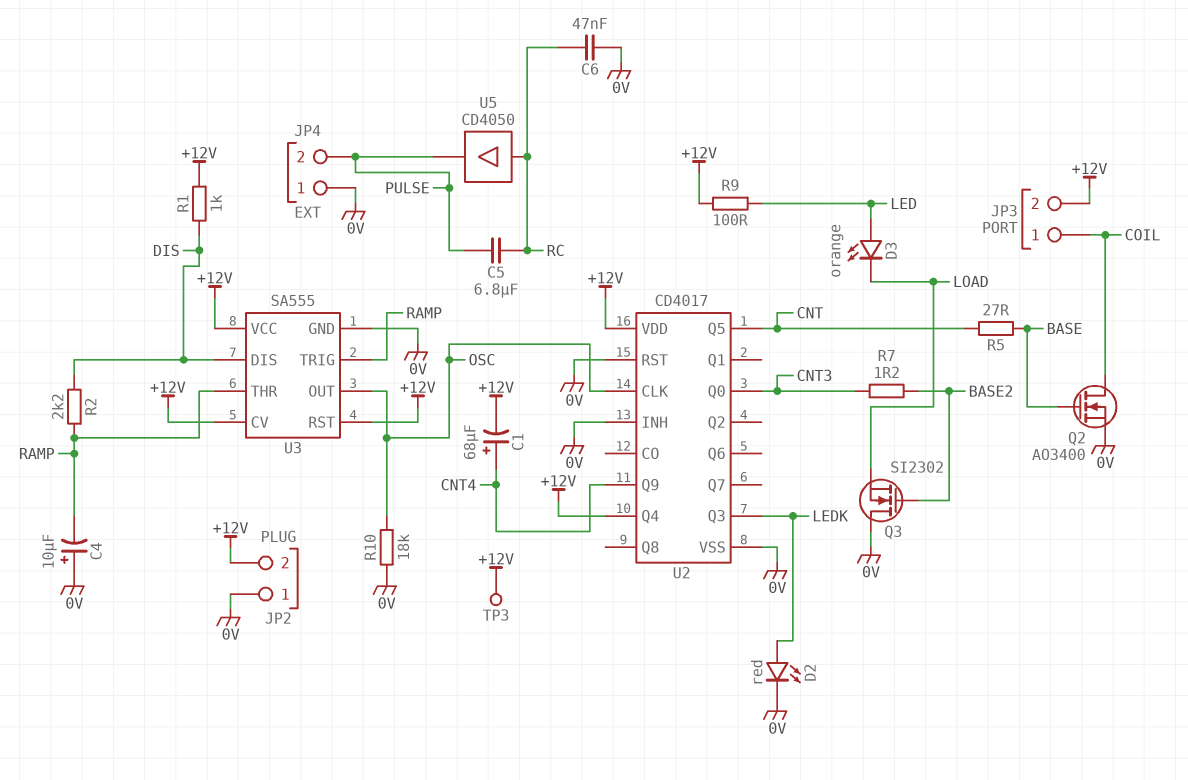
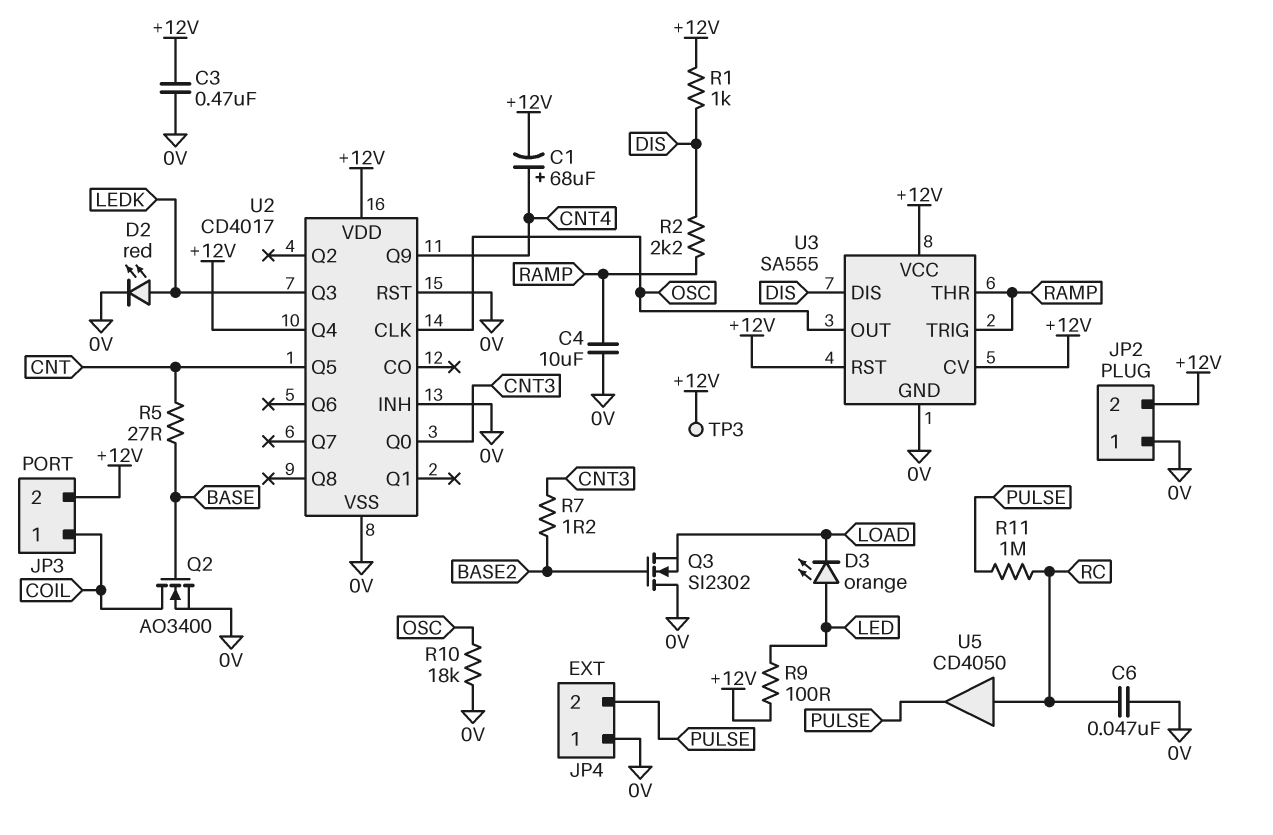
C3: none -> 470nF (+12V, 0V)
C4: 10uF (plus 0V, minus RAMP) -> 10uF (0V, RAMP)
C5: 6.8uF (PULSE, RC) -> none
R11: none -> 1M (PULSE, RC)

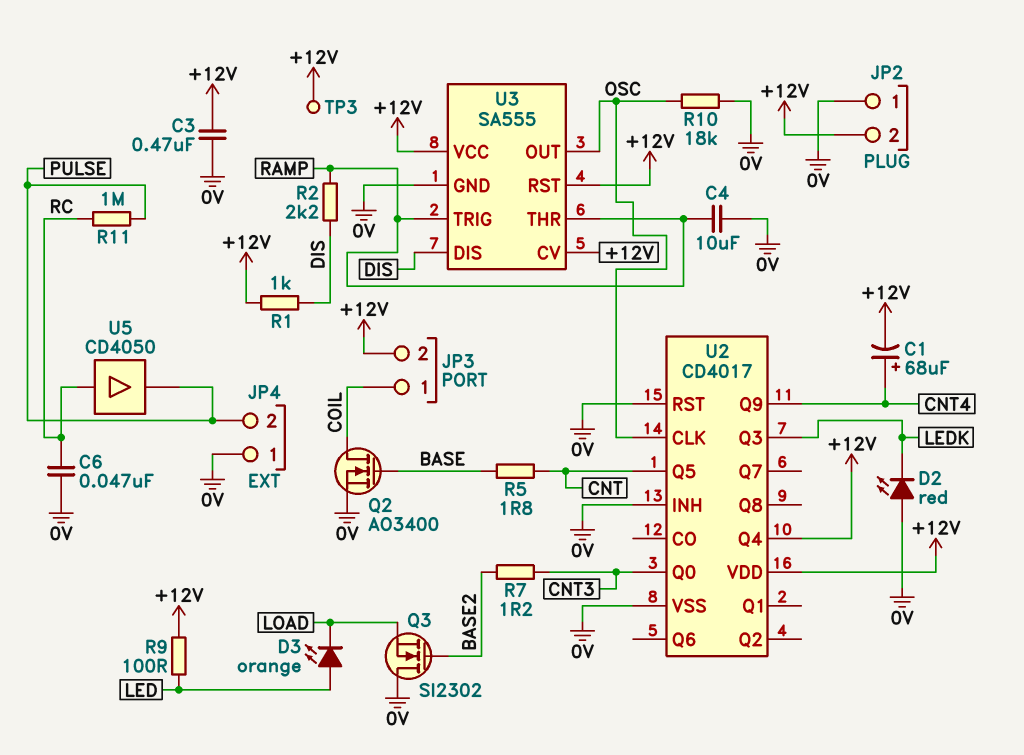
D2: LED red (A LEDK, K 0V) -> LED red (A 0V, K LEDK)
R5: 27 (BASE, CNT) -> 1.8 (BASE, CNT)

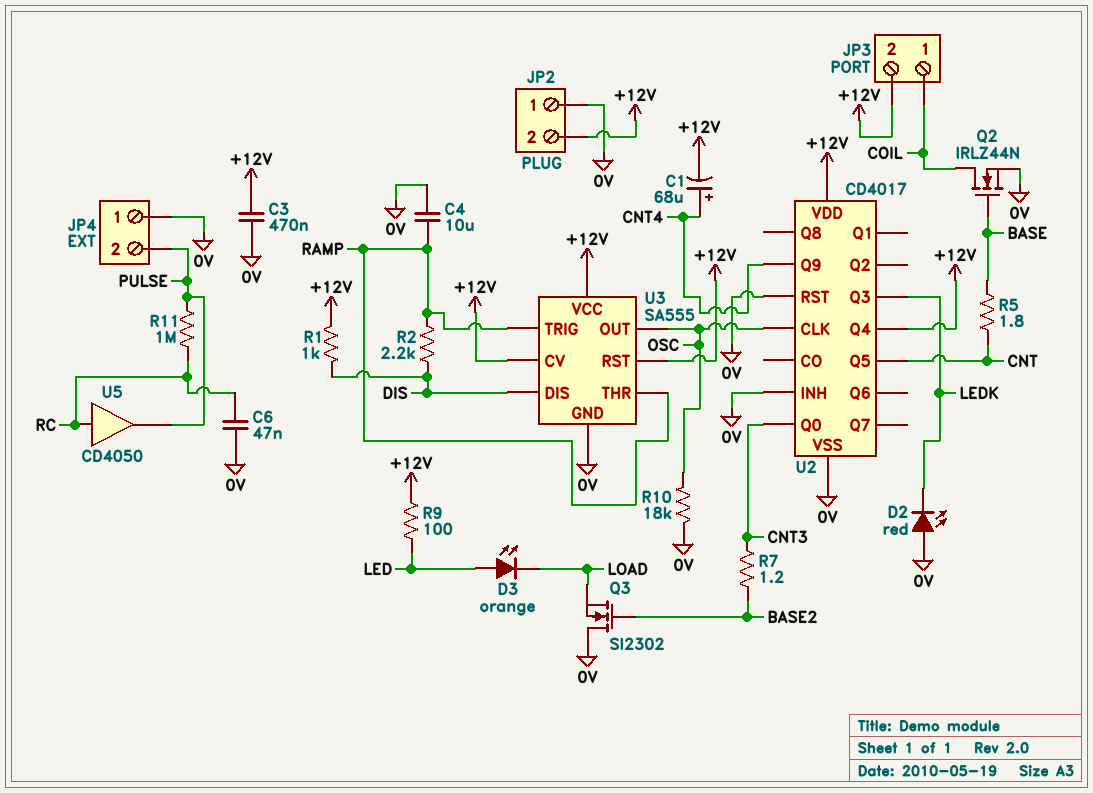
Q2: NMOS AO3400 (G BASE, D COIL, S 0V) -> NMOS IRLZ44N (G BASE, D COIL, S 0V)
TP3: test point (+12V) -> none

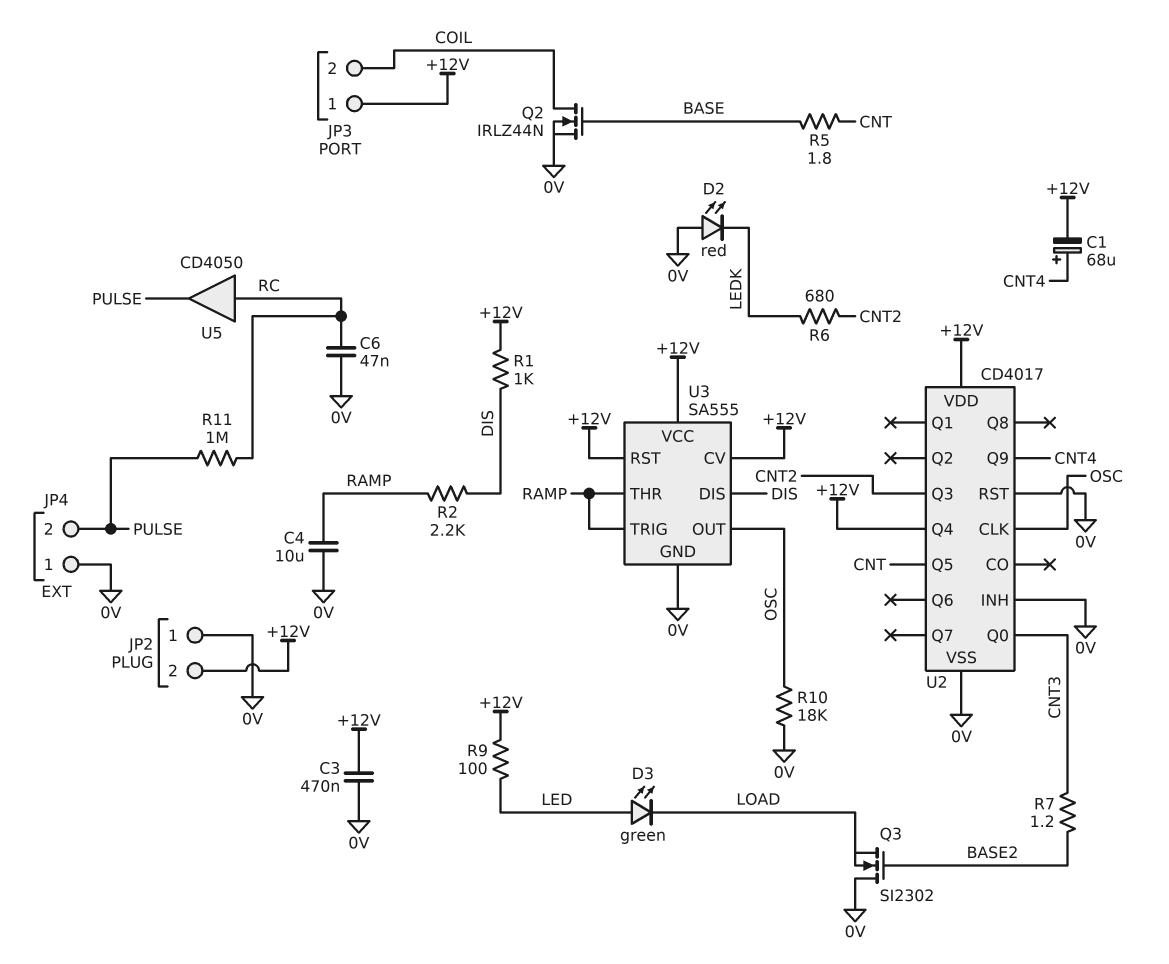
D3: LED orange (A LED, K LOAD) -> LED green (A LED, K LOAD)
JP3 pin 1: COIL -> +12V
JP3 pin 2: +12V -> COIL
R6: none -> 680 (CNT2, LEDK)
U2 pin Q3: LEDK -> CNT2

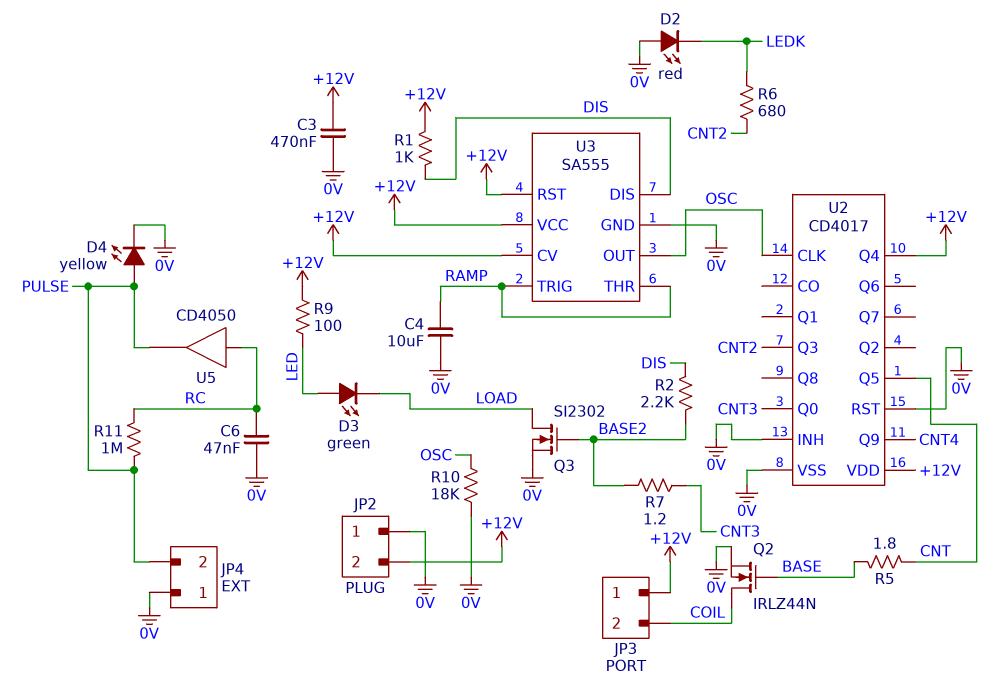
C1: 68uF (plus CNT4, minus +12V) -> none
D4: none -> LED yellow (A PULSE, K 0V)
Q3: NMOS SI2302 (G BASE2, D 0V, S LOAD) -> NMOS SI2302 (G BASE2, D LOAD, S 0V)
R2: 2.2k (DIS, RAMP) -> 2.2k (BASE2, DIS)

